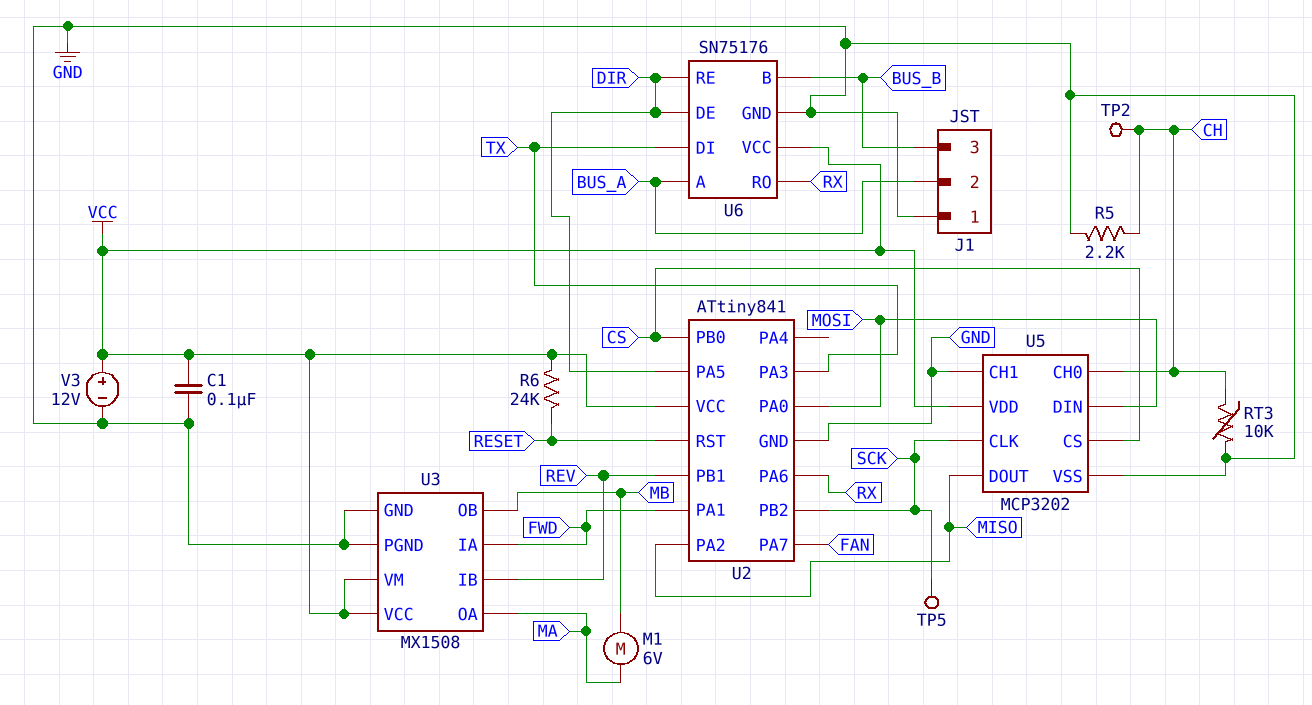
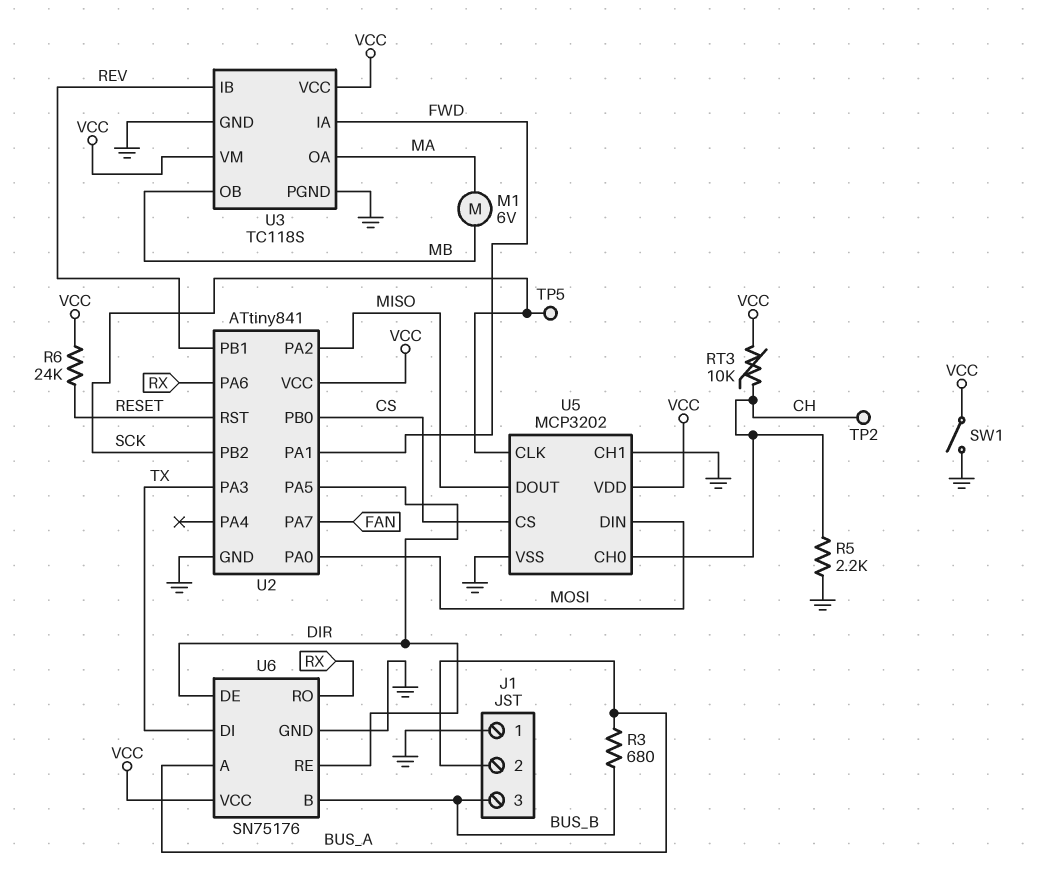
C1: 100nF (GND, VCC) -> none
R3: none -> 680 (BUS_A, BUS_B)
RT3: 10k (CH, GND) -> 10k (CH, VCC)
SW1: none -> switch (GND, VCC)
U3: MX1508 -> TC118S
V3: 12V (plus VCC, minus GND) -> none

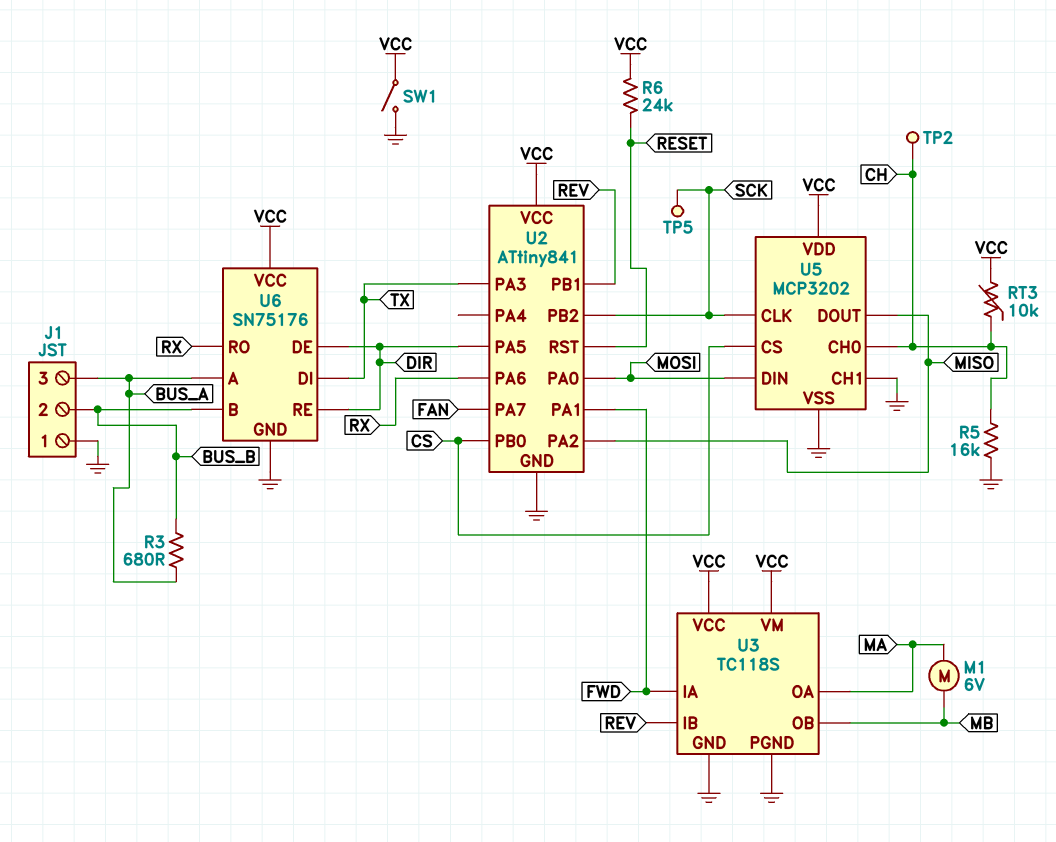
J1 pin 2: BUS_A -> BUS_B
J1 pin 3: BUS_B -> BUS_A
R5: 2.2k (CH, GND) -> 16k (CH, GND)

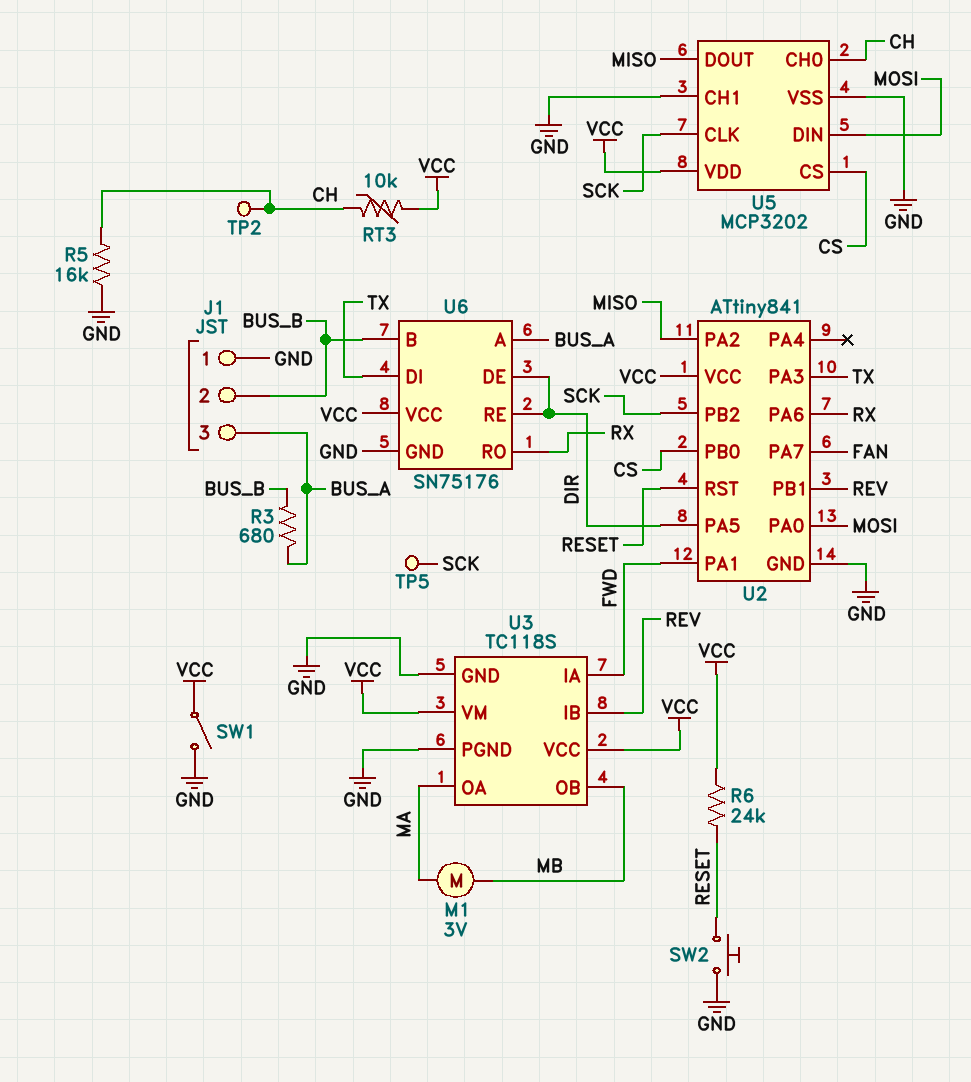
M1: motor 6V (MA, MB) -> motor 3V (MA, MB)
SW2: none -> button (GND, RESET)

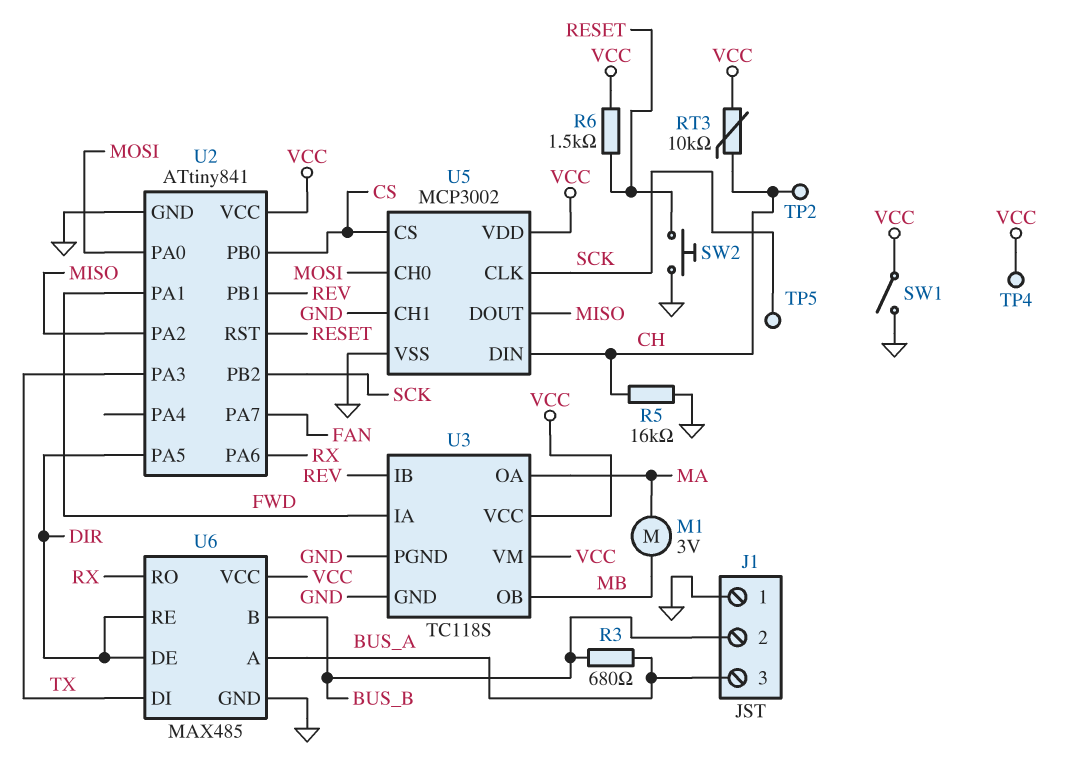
R6: 24k (RESET, VCC) -> 1.5k (RESET, VCC)
TP4: none -> test point (VCC)
U5: MCP3202 -> MCP3002
U5 pin CH0: CH -> MOSI
U5 pin DIN: MOSI -> CH
U6: SN75176 -> MAX485

